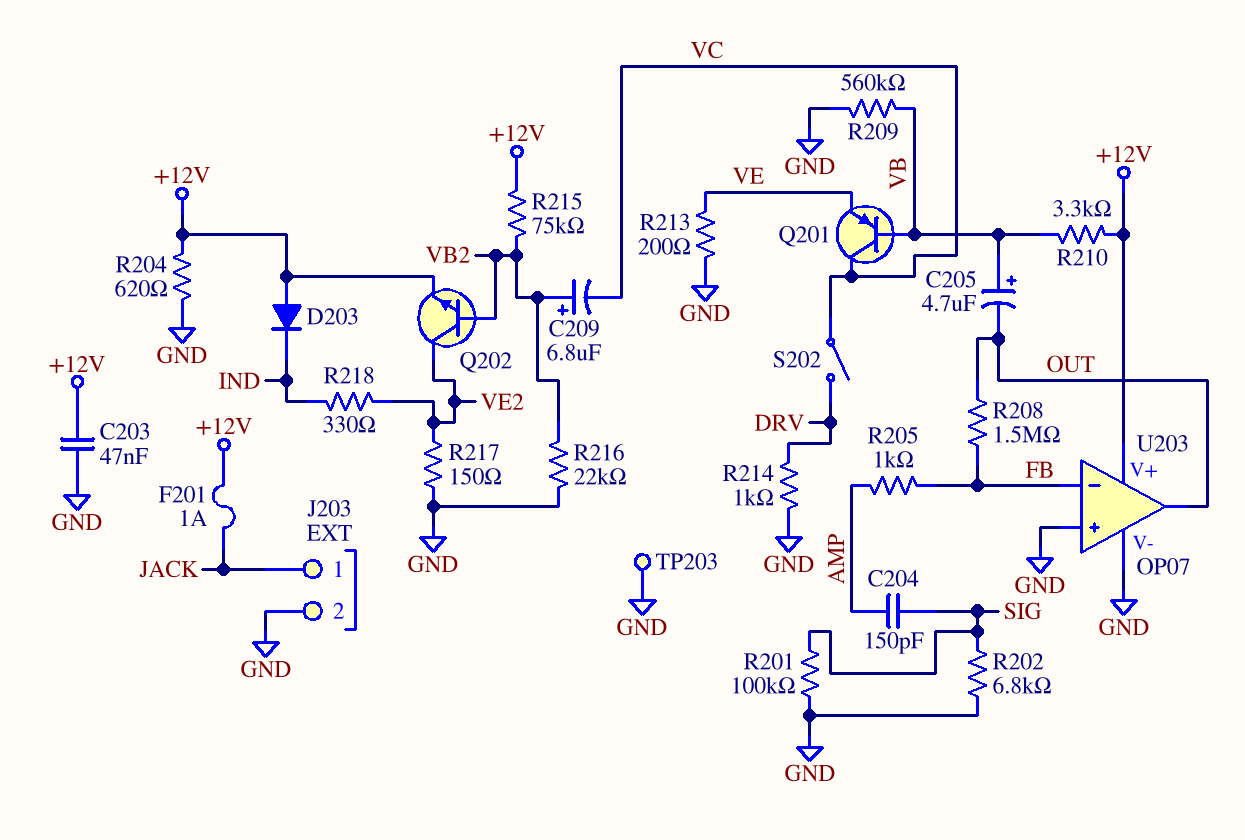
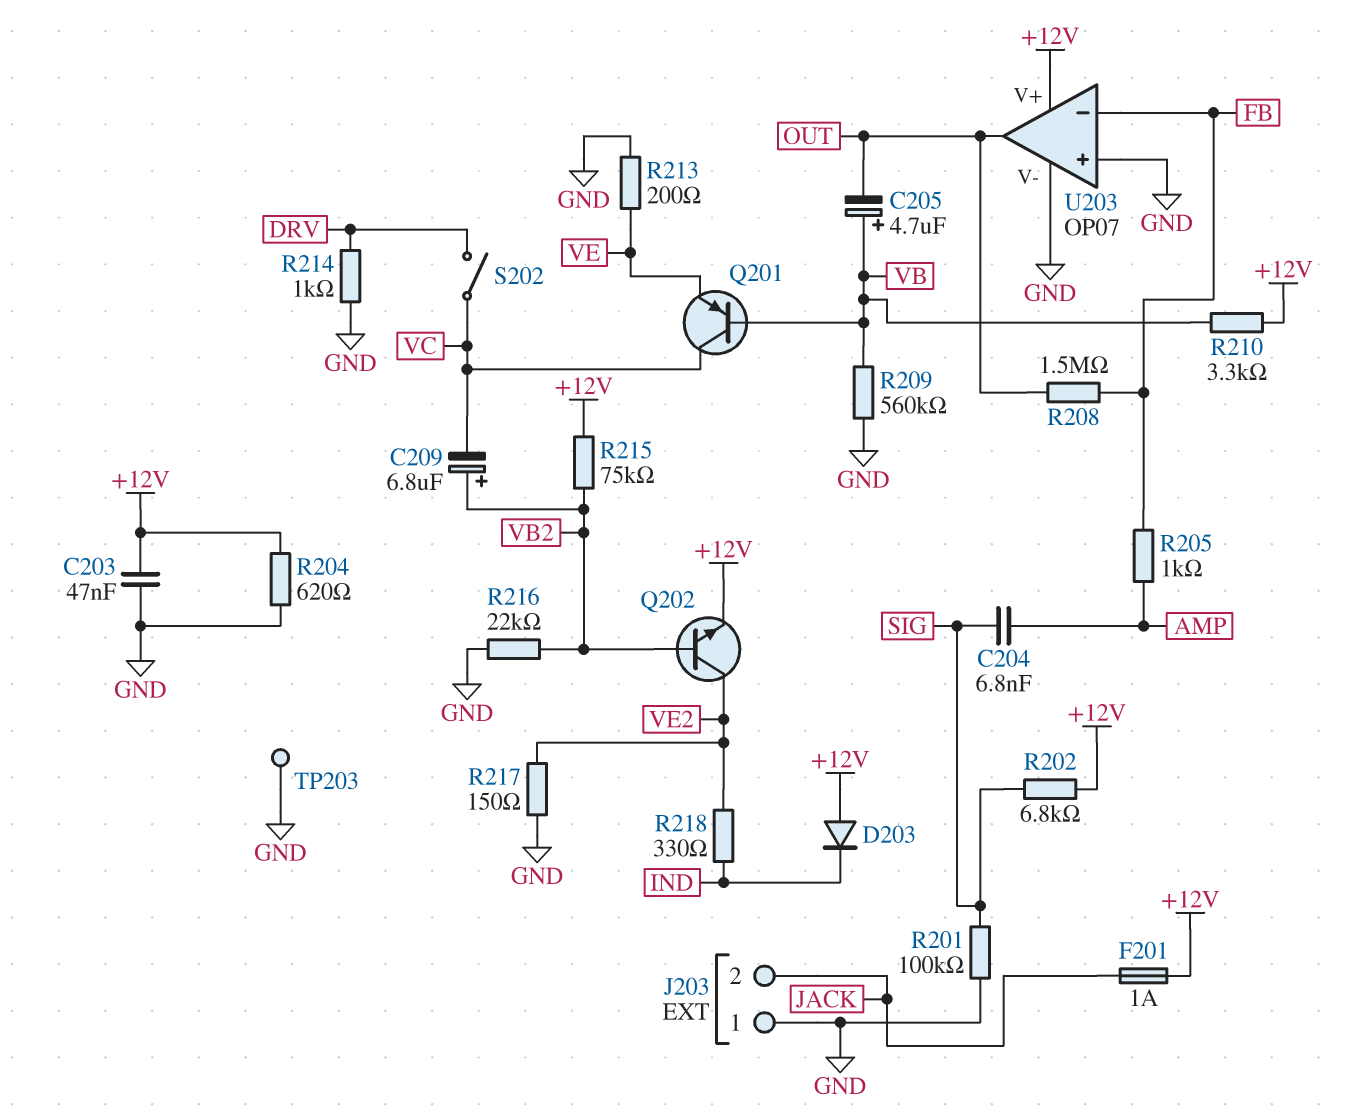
C204: 150pF (AMP, SIG) -> 6.8nF (AMP, SIG)
J203 pin 1: JACK -> GND
J203 pin 2: GND -> JACK
R202: 6.8k (GND, SIG) -> 6.8k (+12V, SIG)

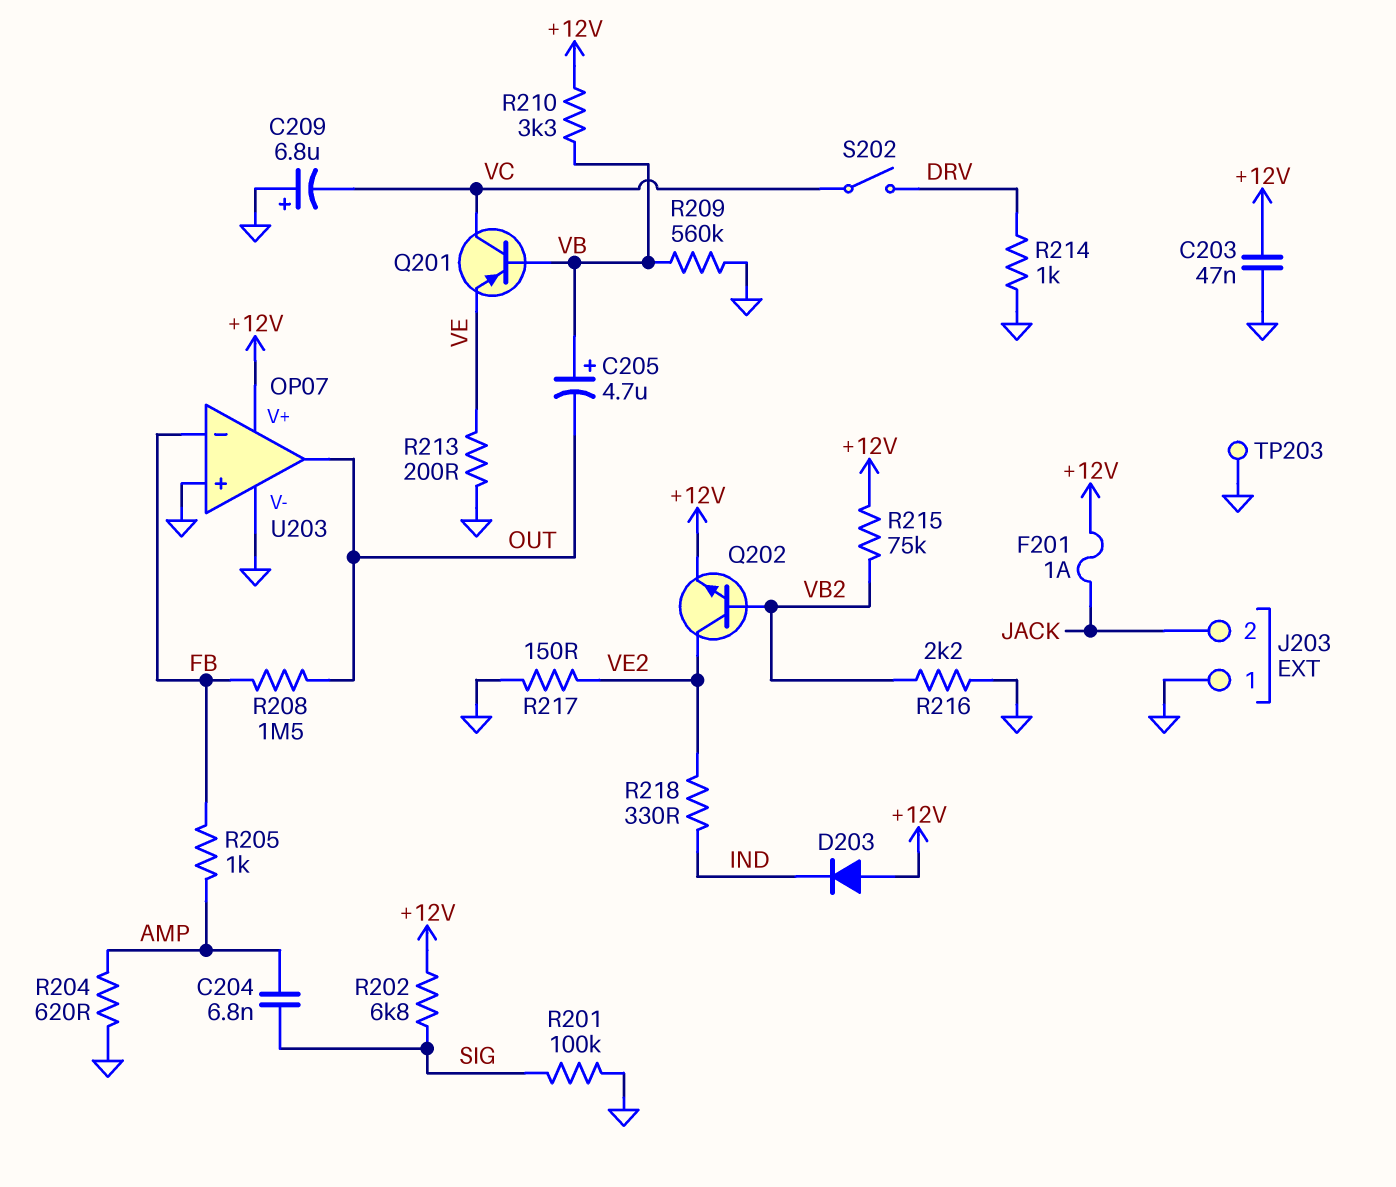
C209: 6.8uF (plus VB2, minus VC) -> 6.8uF (plus GND, minus VC)
R204: 620 (+12V, GND) -> 620 (AMP, GND)
R216: 22k (GND, VB2) -> 2.2k (GND, VB2)

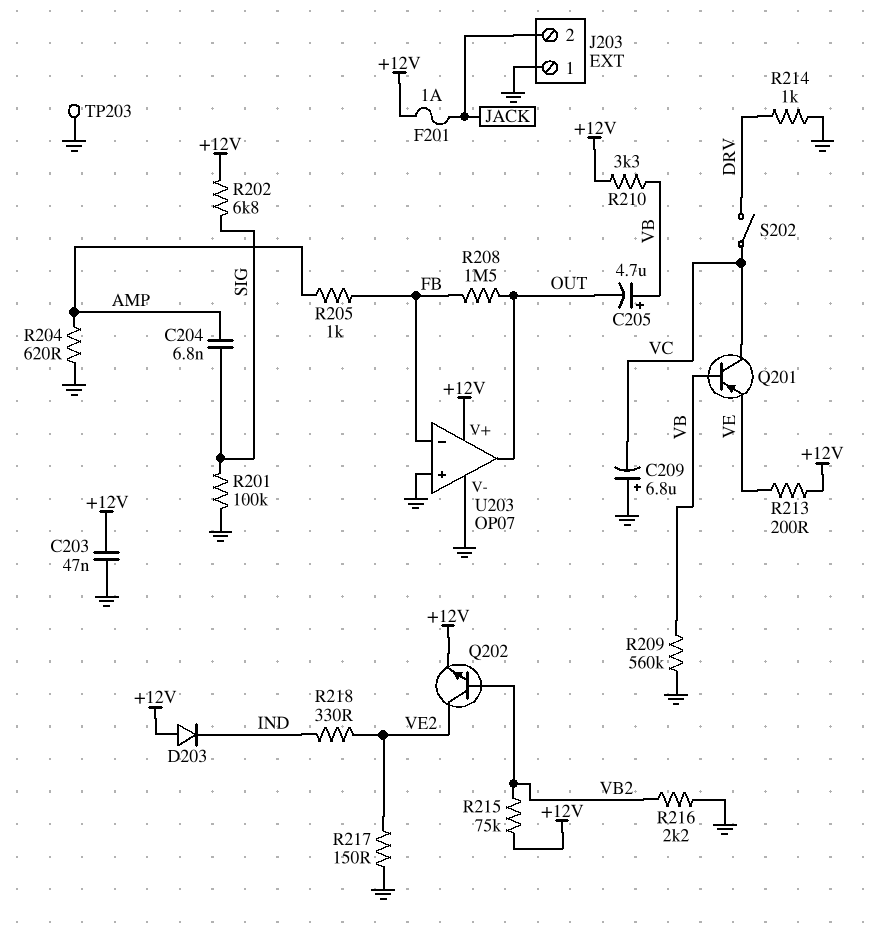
R213: 200 (GND, VE) -> 200 (+12V, VE)

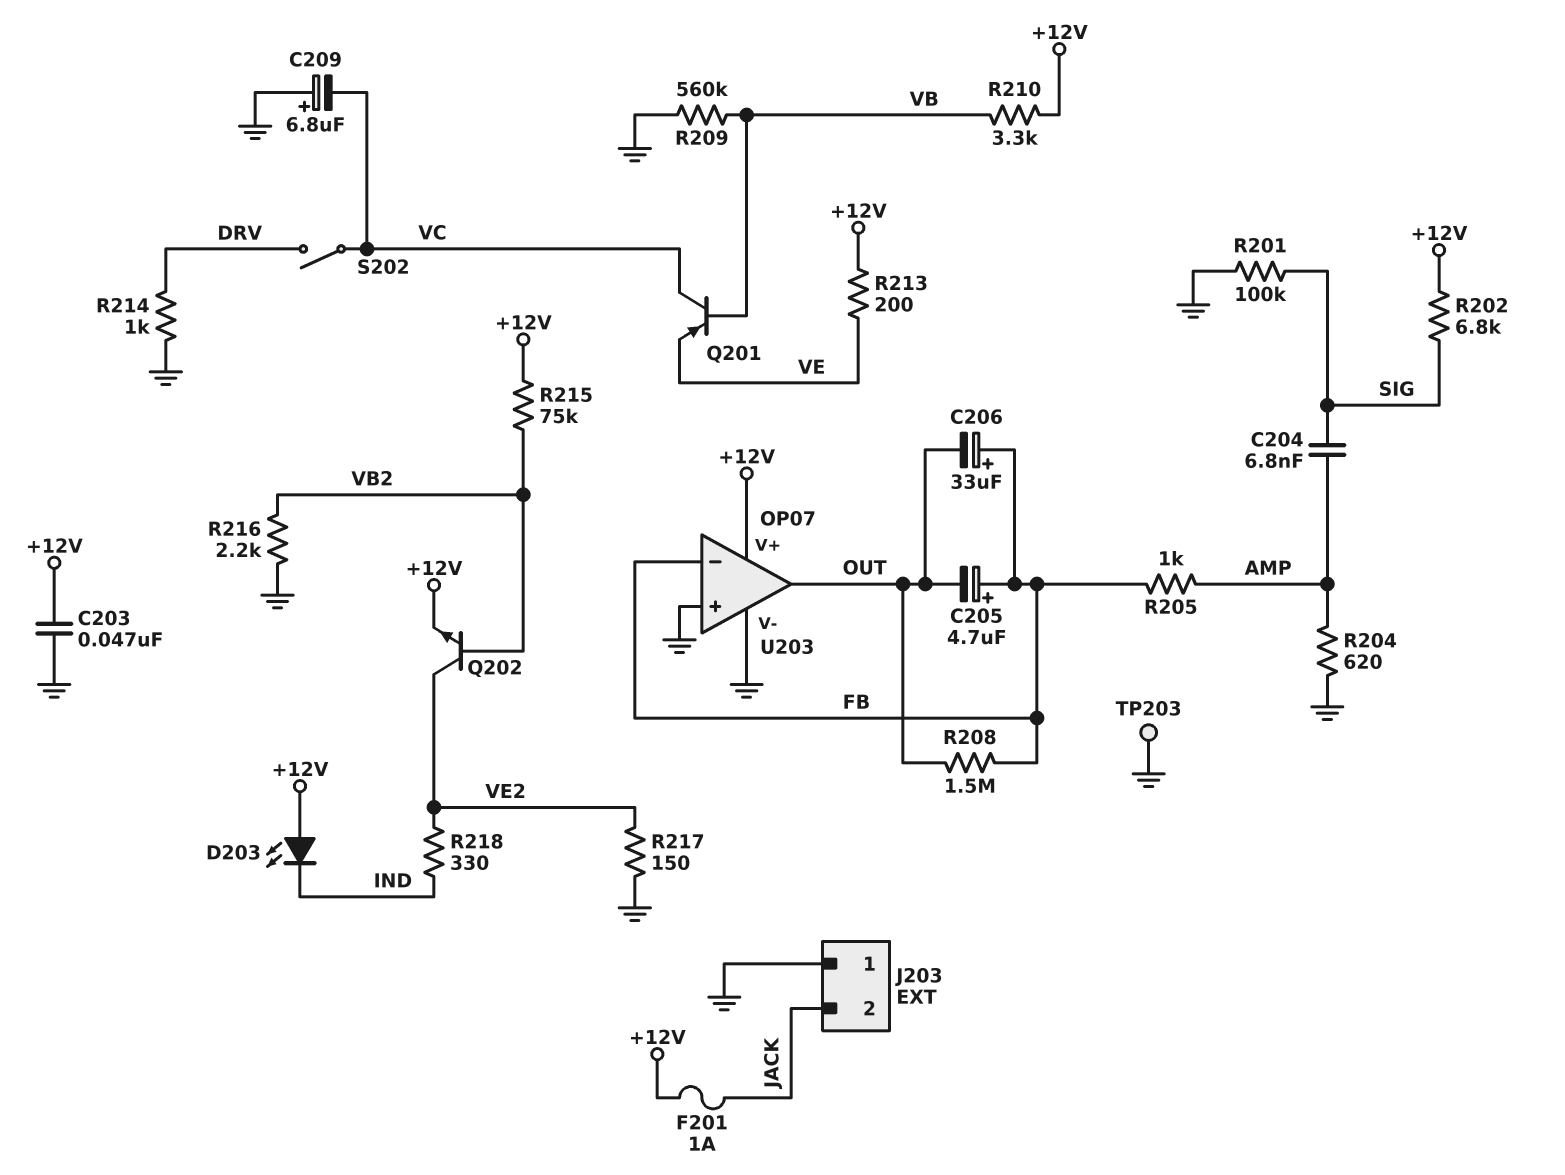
C205: 4.7uF (plus VB, minus OUT) -> 4.7uF (plus FB, minus OUT)
C206: none -> 33uF (plus FB, minus OUT)
D203: diode (A +12V, K IND) -> LED (A +12V, K IND)

